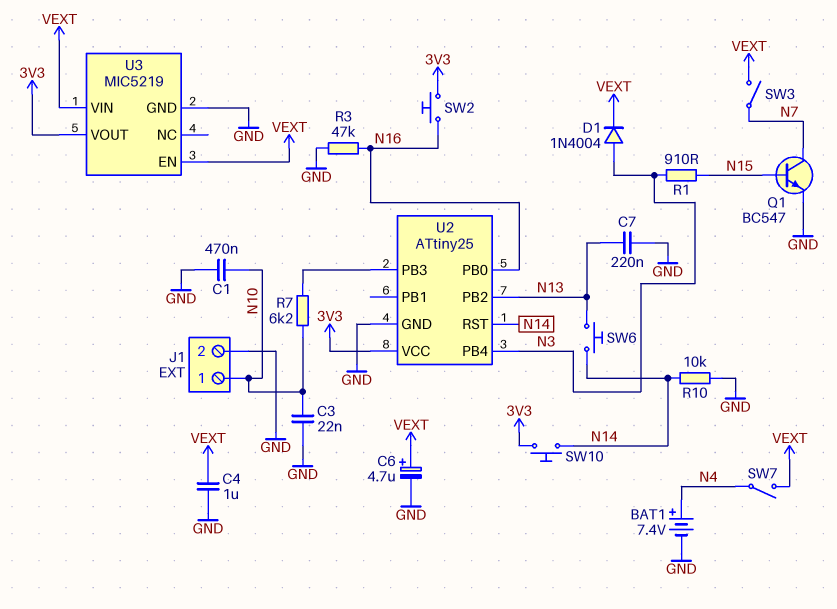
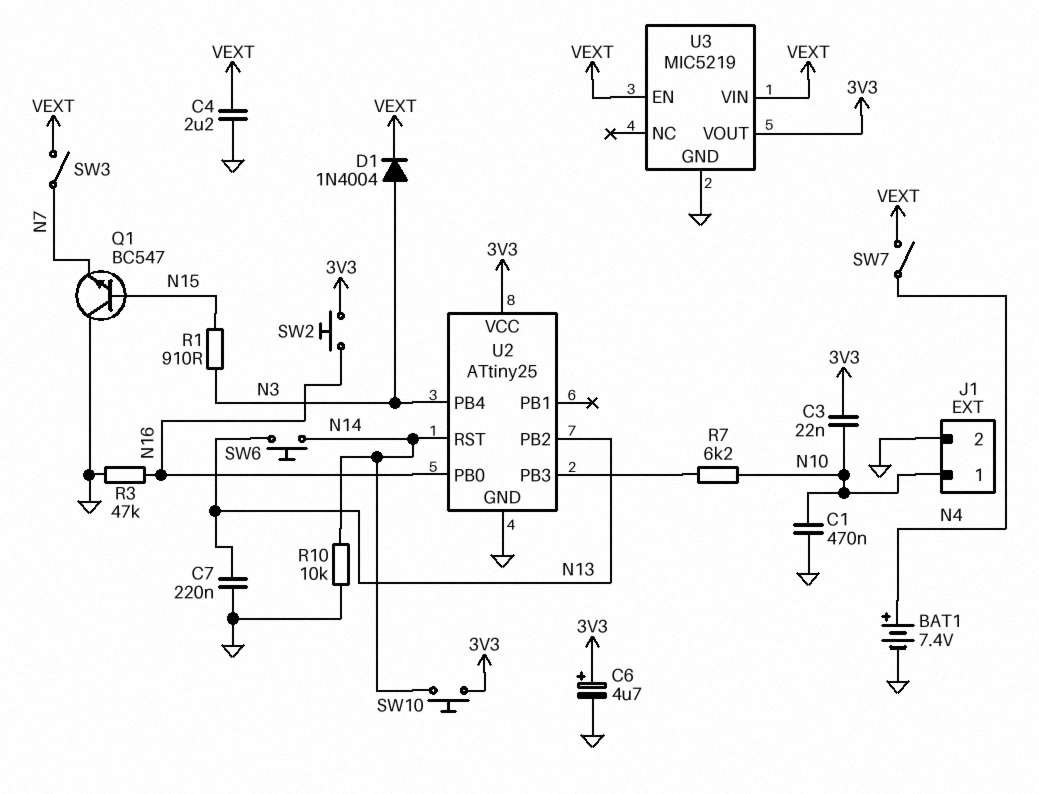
C3: 22nF (GND, N10) -> 22nF (3V3, N10)
C4: 1uF (GND, VEXT) -> 2.2uF (GND, VEXT)
C6: 4.7uF (plus VEXT, minus GND) -> 4.7uF (plus 3V3, minus GND)
Q1: NPN BC547 (B N15, C N7, E GND) -> NPN BC547 (B N15, C GND, E N7)

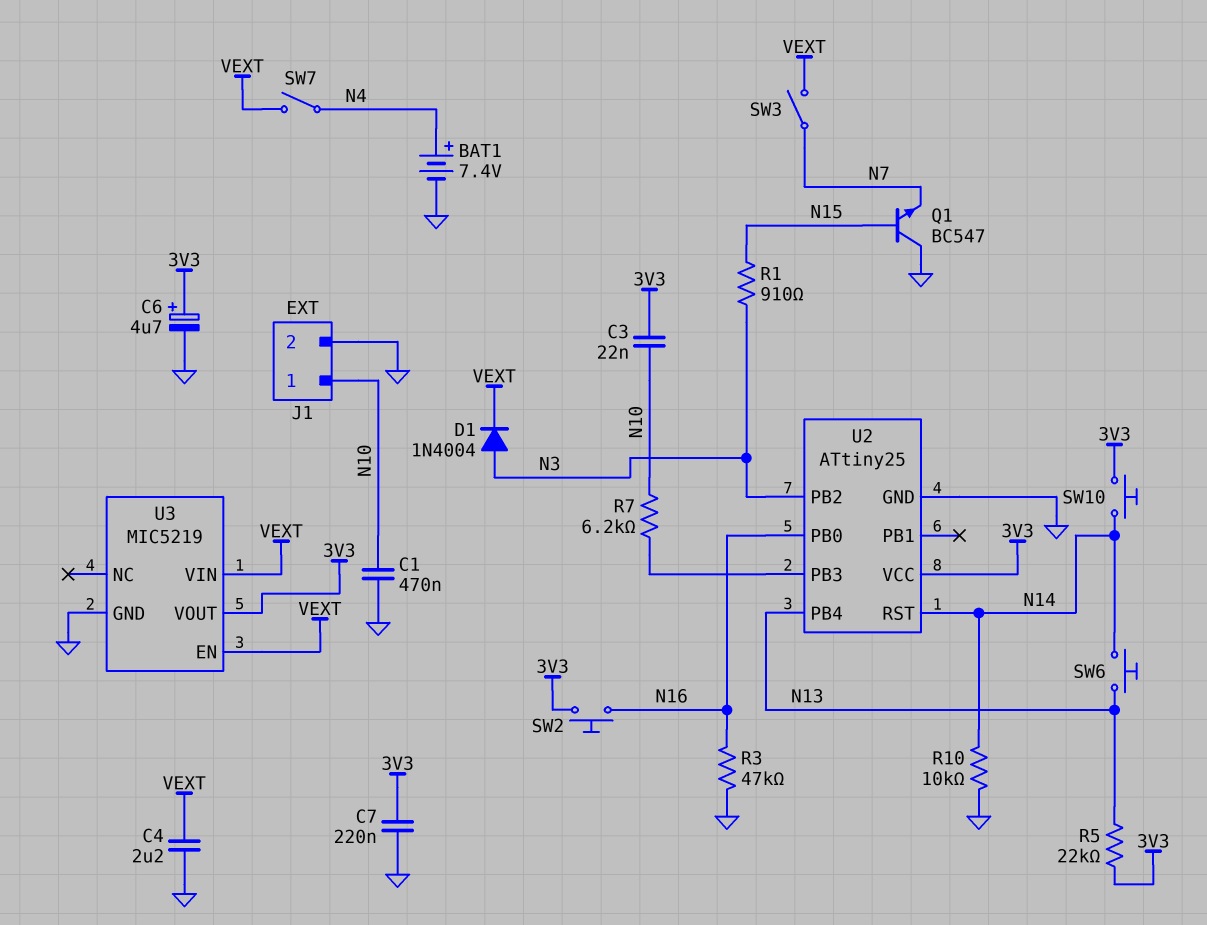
C7: 220nF (GND, N13) -> 220nF (3V3, GND)
R5: none -> 22k (3V3, N13)
U2 pin PB2: N13 -> N3
U2 pin PB4: N3 -> N13

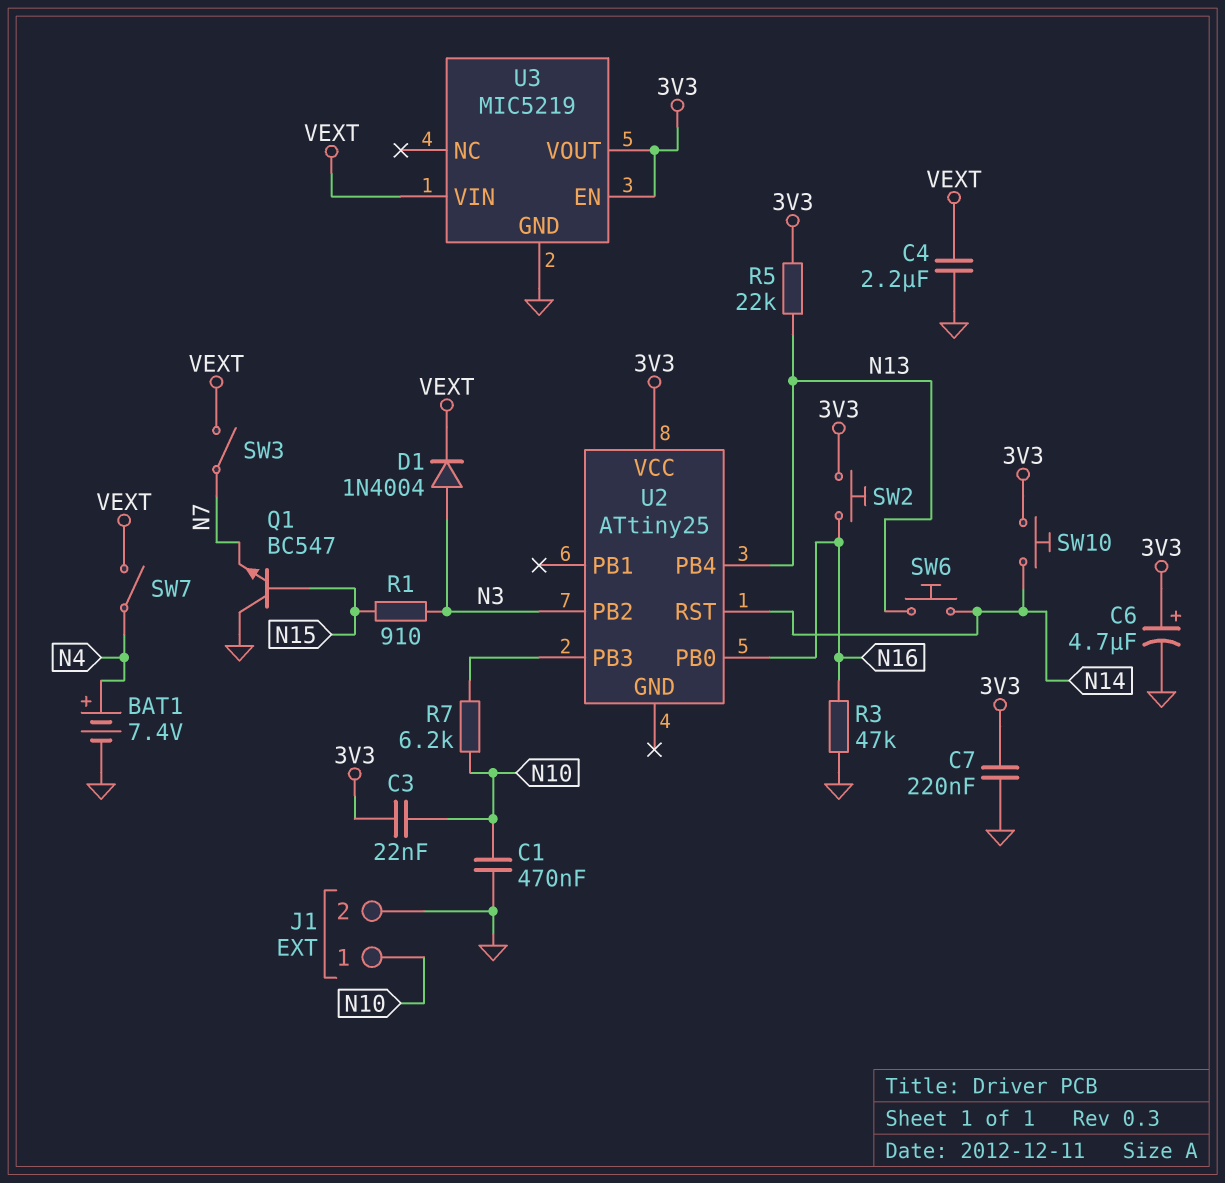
R10: 10k (GND, N14) -> none
U2 pin GND: GND -> none
U3 pin EN: VEXT -> 3V3

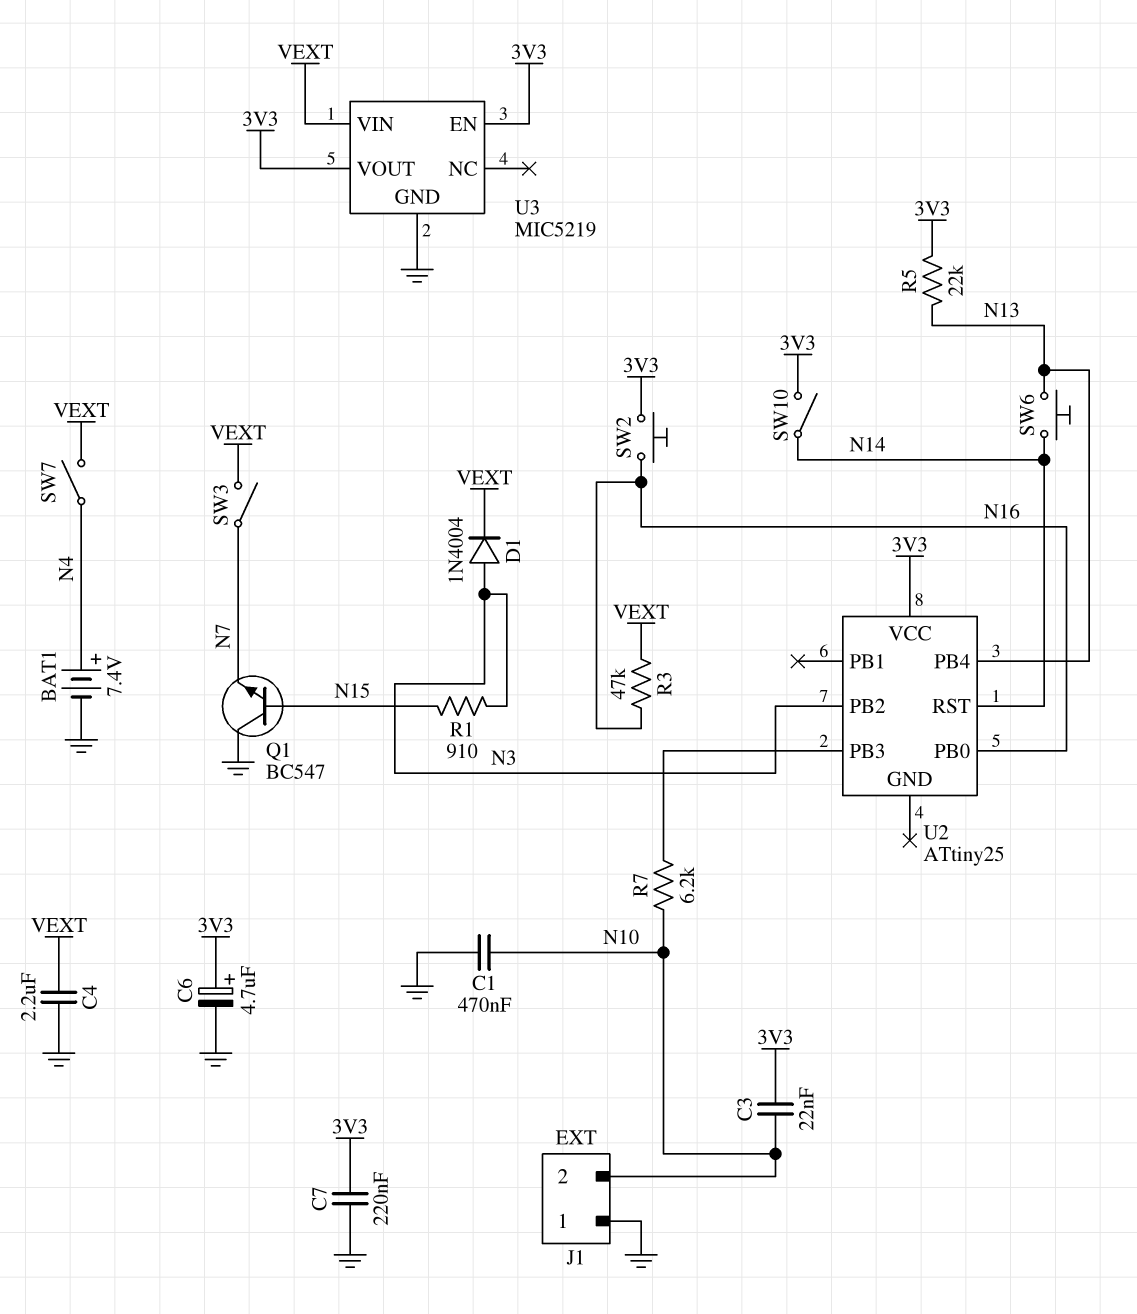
J1 pin 1: N10 -> GND
J1 pin 2: GND -> N10
R3: 47k (GND, N16) -> 47k (N16, VEXT)
SW10: button (3V3, N14) -> switch (3V3, N14)

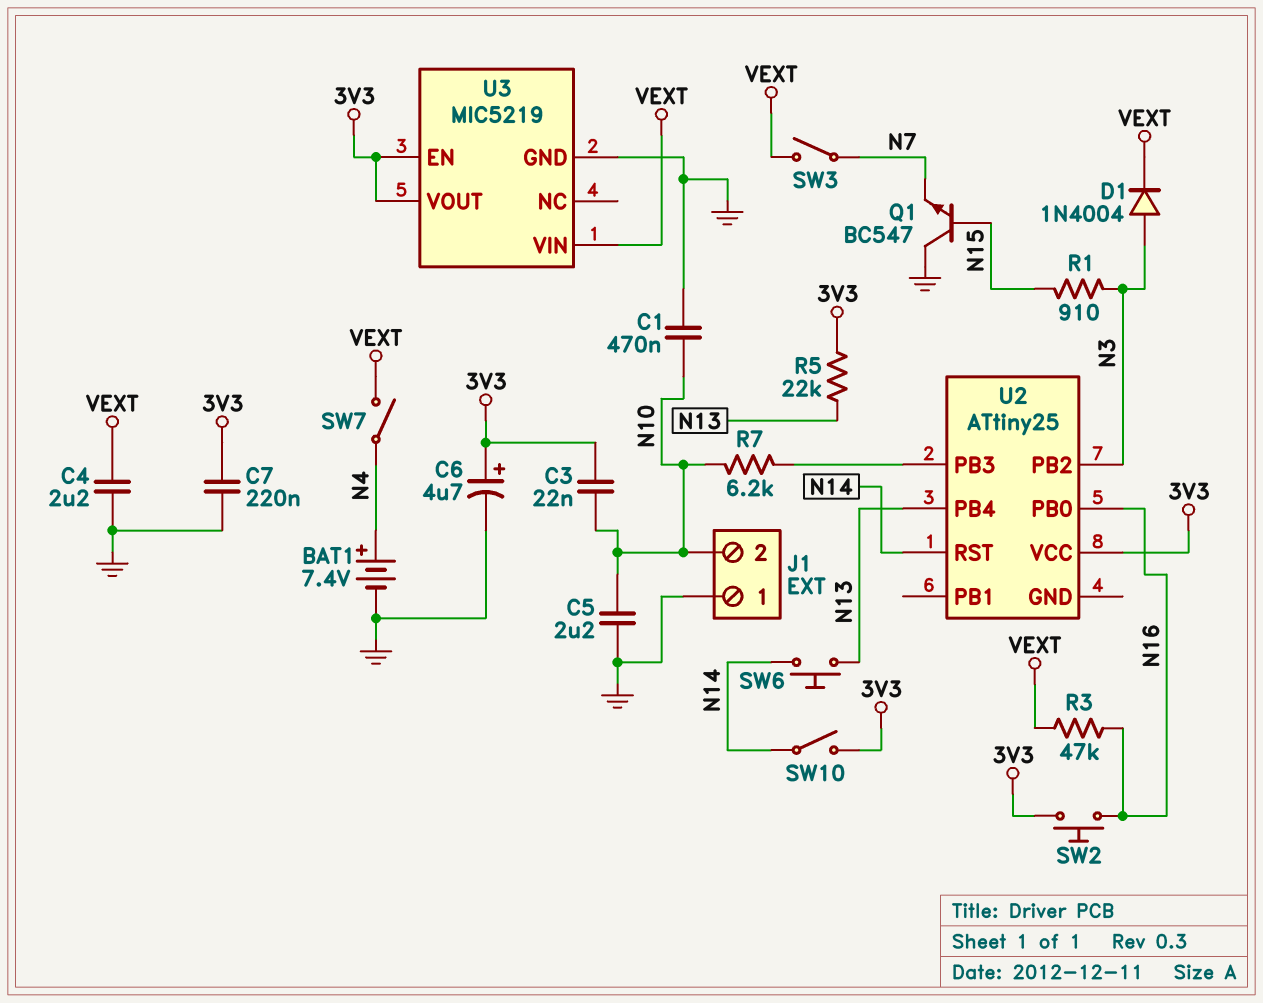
C5: none -> 2.2uF (GND, N10)

